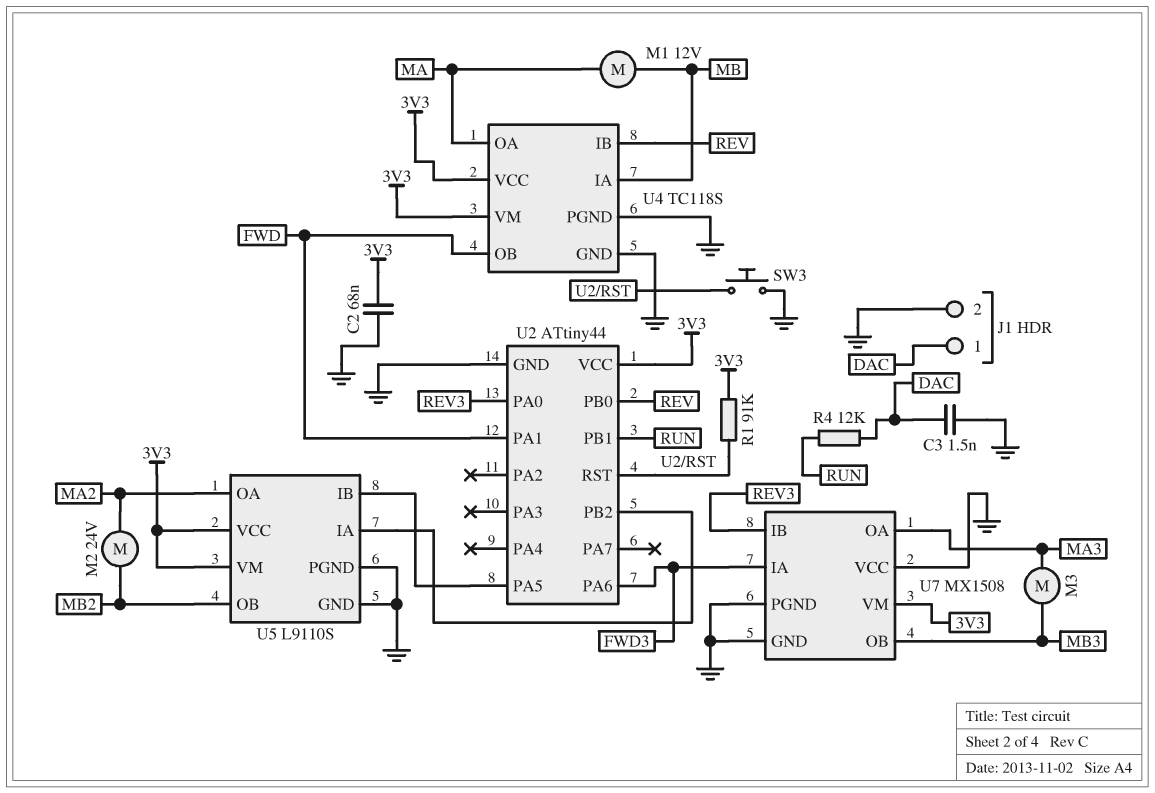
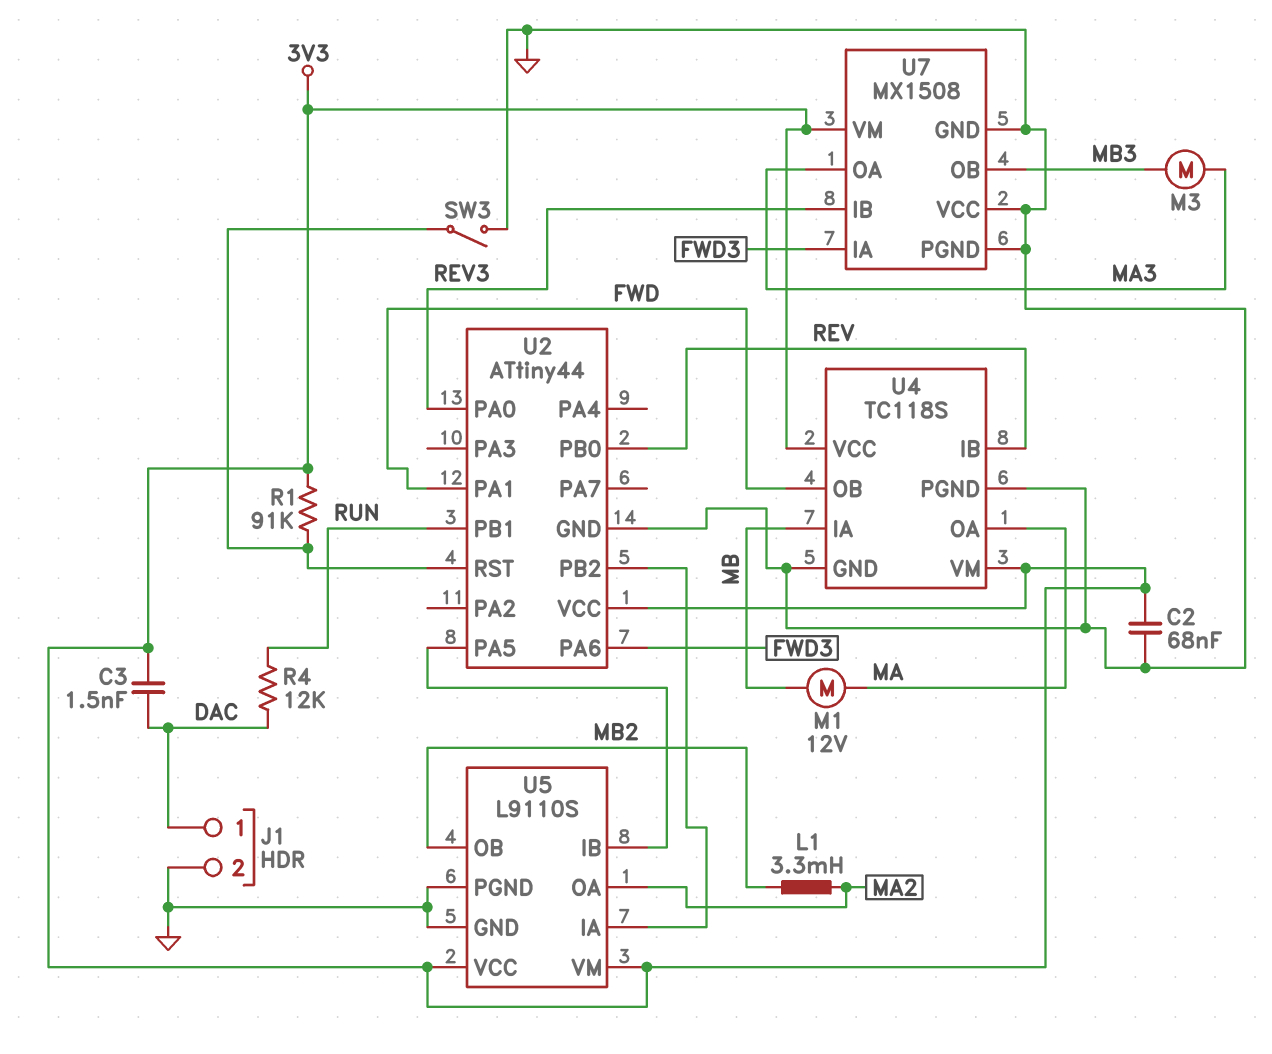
C3: 1.5nF (DAC, GND) -> 1.5nF (3V3, DAC)
L1: none -> 3.3mH (MA2, MB2)
M2: motor 24V (MA2, MB2) -> none
SW3: button (GND, U2/RST) -> switch (GND, U2/RST)

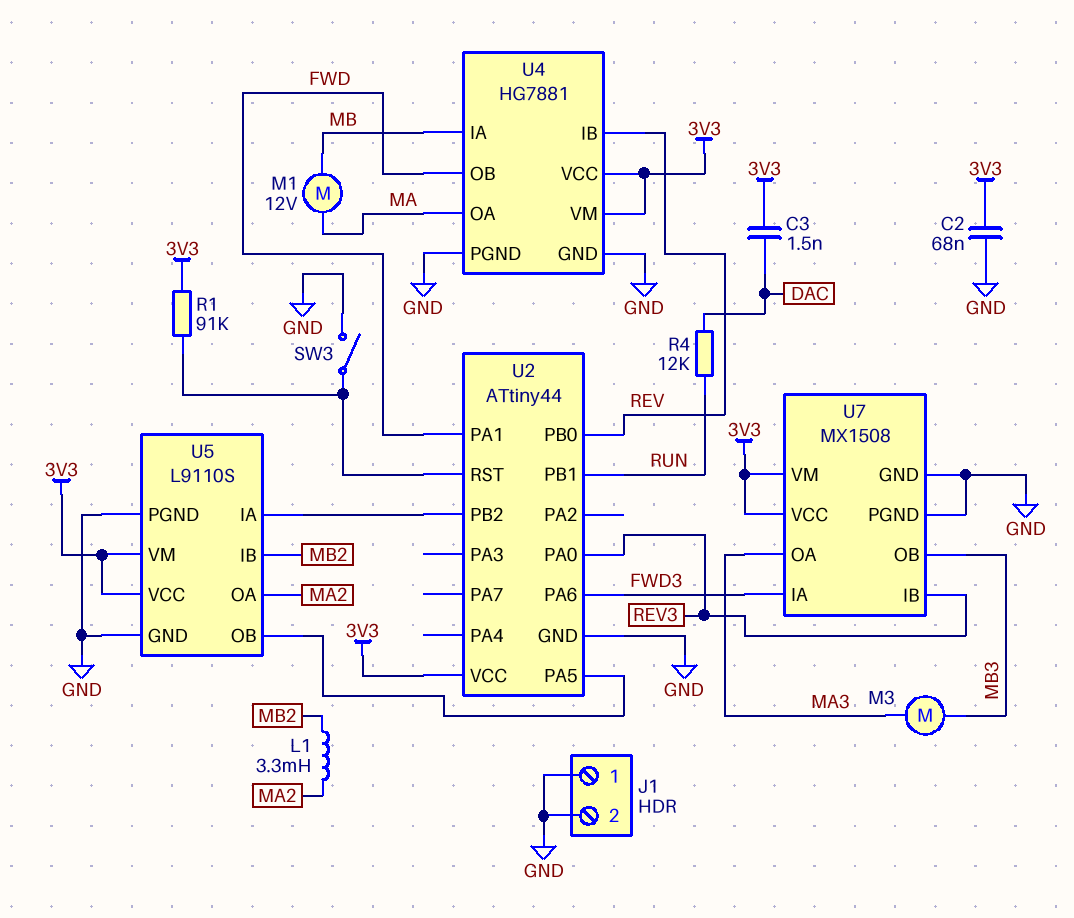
J1 pin 1: DAC -> GND
U4: TC118S -> HG7881
U5 pin IB: U2/PA5 -> MB2
U5 pin OB: MB2 -> U2/PA5
U7 pin VCC: GND -> 3V3

